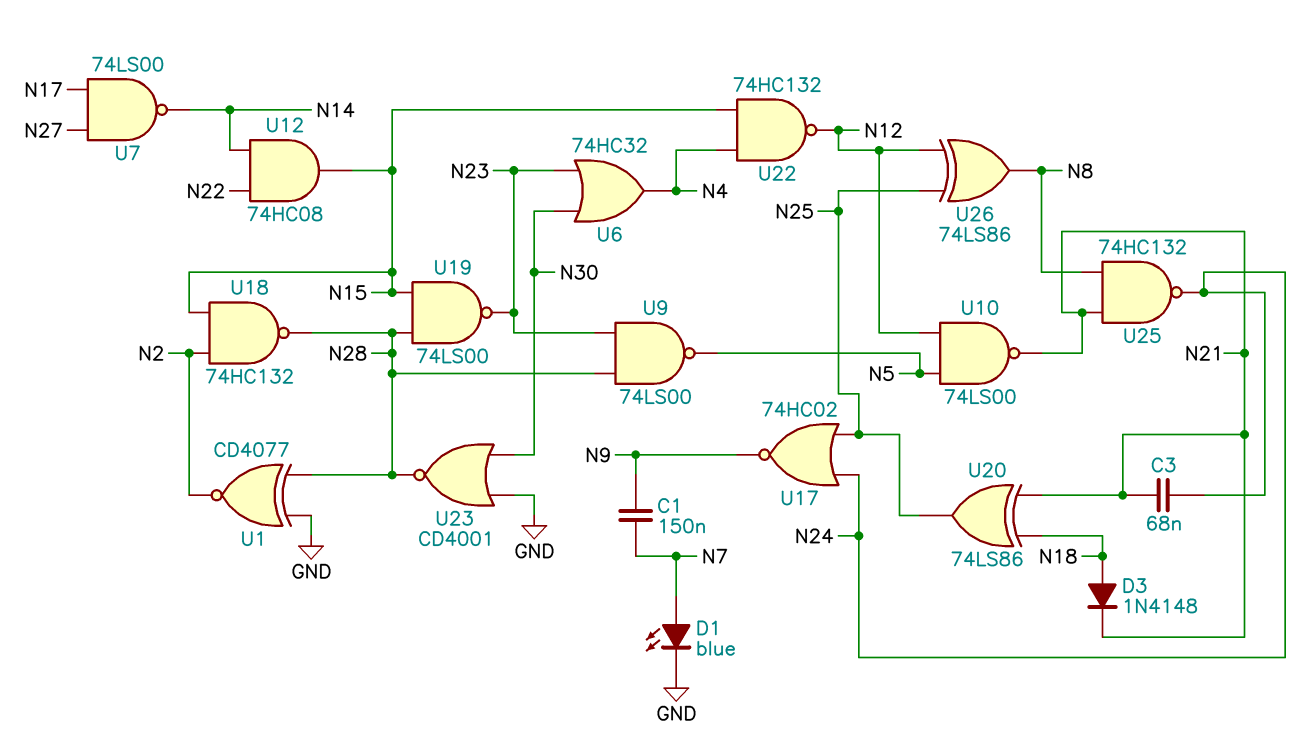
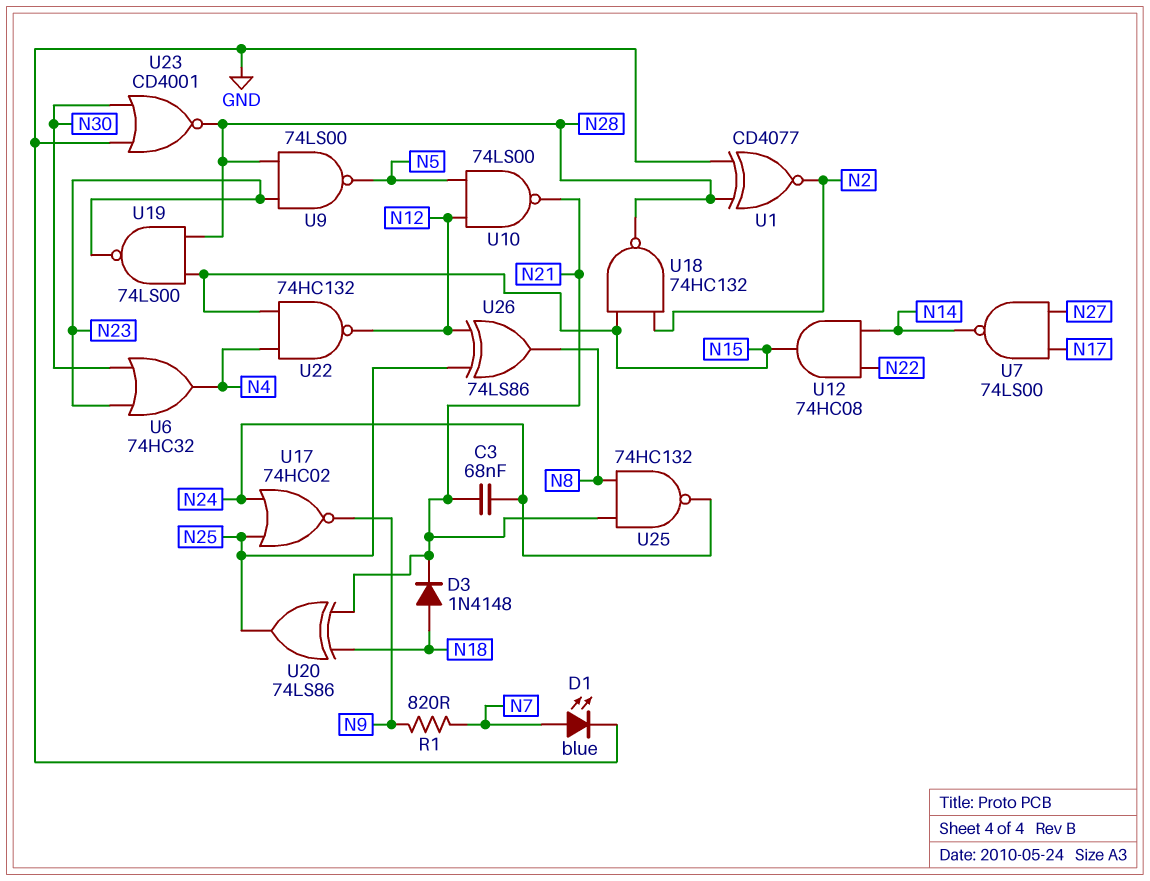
C1: 150nF (N7, N9) -> none
R1: none -> 820 (N7, N9)

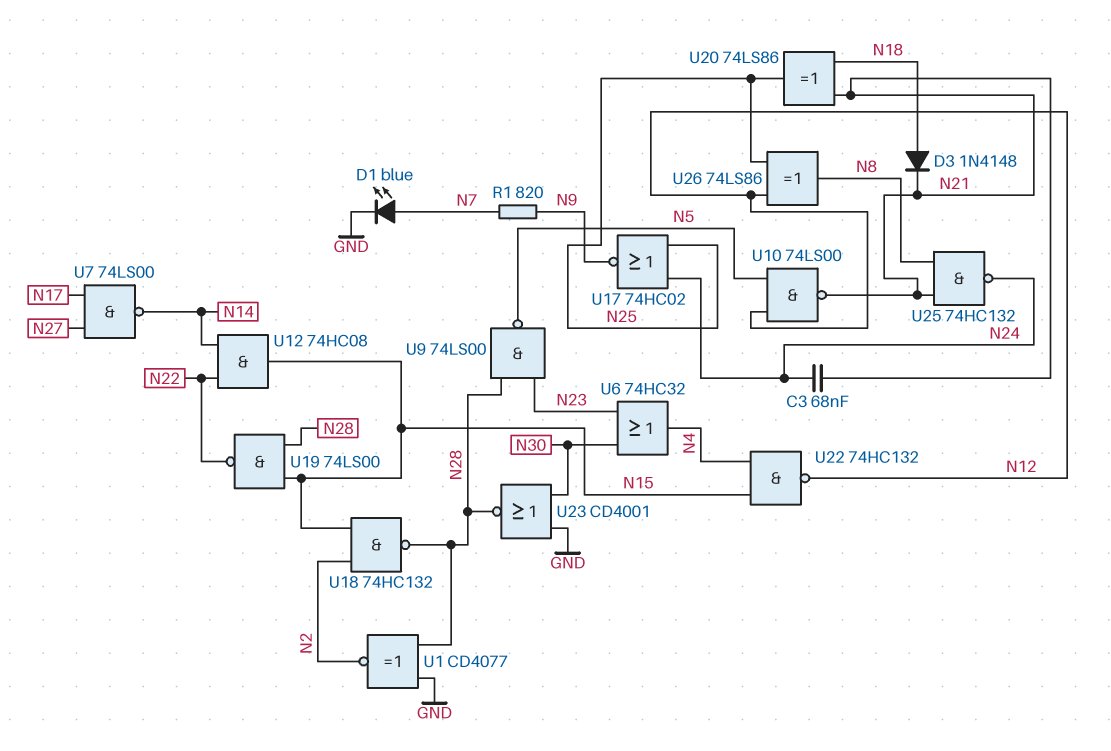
U19: NAND 74LS00 (in N15, in N28, out N23) -> NAND 74LS00 (in N15, in N28, out N22)

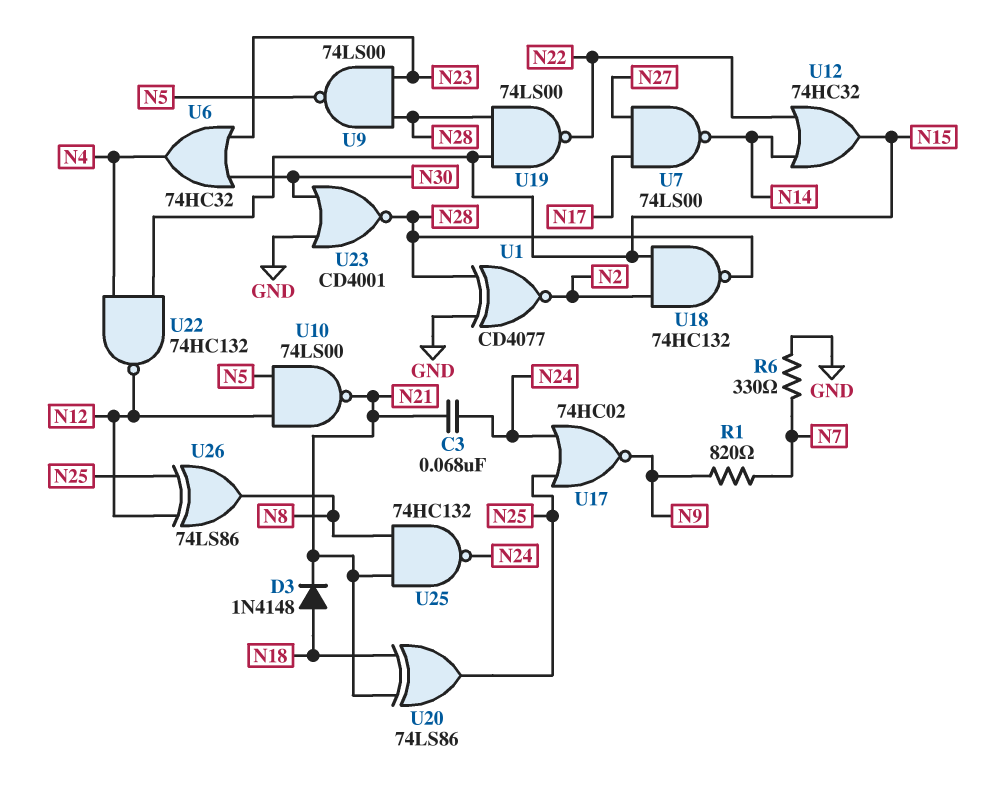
D1: LED blue (A N7, K GND) -> none
R6: none -> 330 (GND, N7)
U12: AND 74HC08 (in N14, in N22, out N15) -> OR 74HC32 (in N14, in N22, out N15)

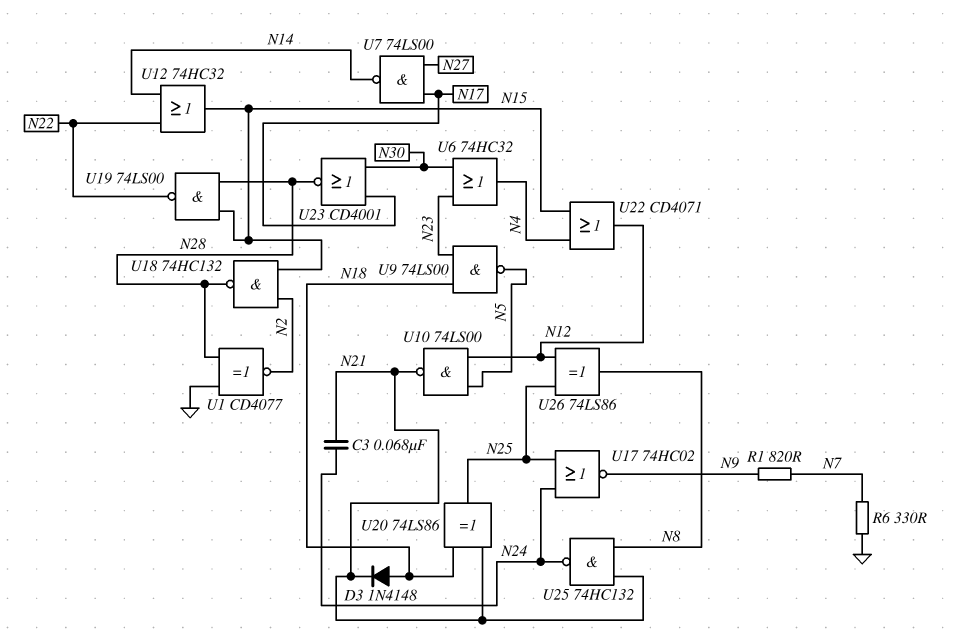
U9: NAND 74LS00 (in N23, in N28, out N5) -> NAND 74LS00 (in N18, in N23, out N5)
U22: NAND 74HC132 (in N4, in N15, out N12) -> OR CD4071 (in N4, in N15, out N12)
U23: NOR CD4001 (in GND, in N30, out N28) -> NOR CD4001 (in N17, in N30, out N28)

